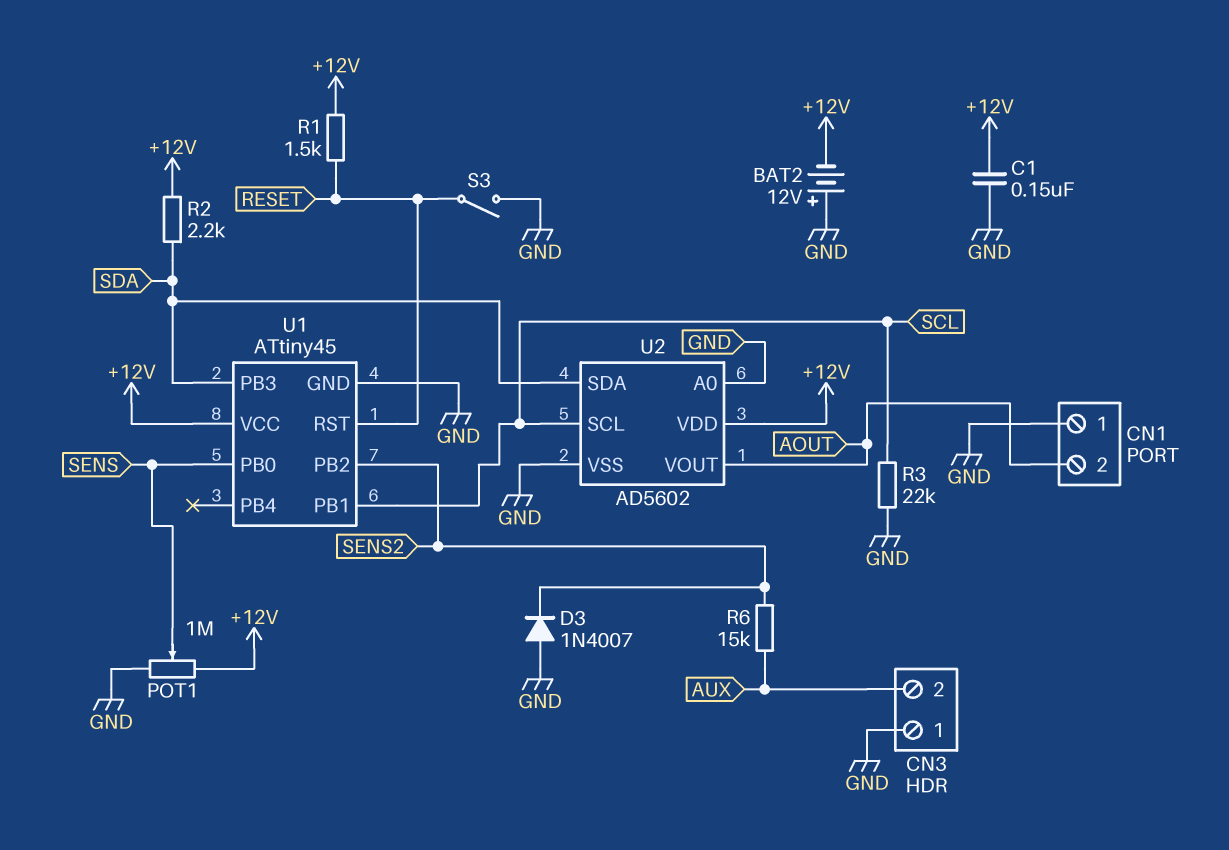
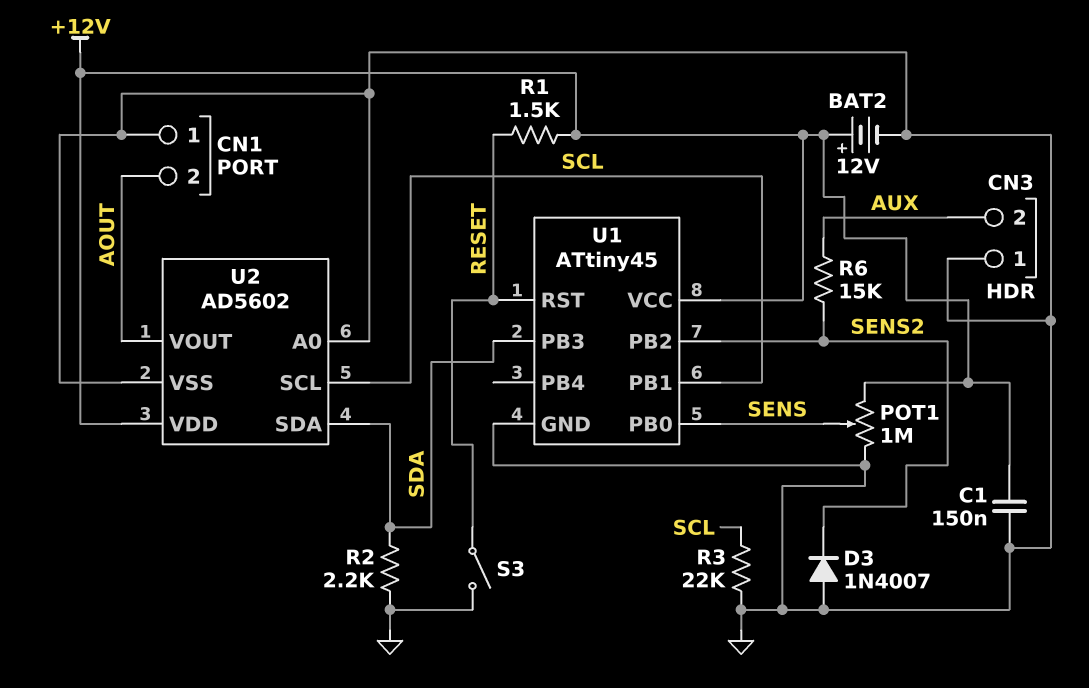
BAT2: 12V (plus GND, minus +12V) -> 12V (plus +12V, minus GND)
R2: 2.2k (+12V, SDA) -> 2.2k (GND, SDA)

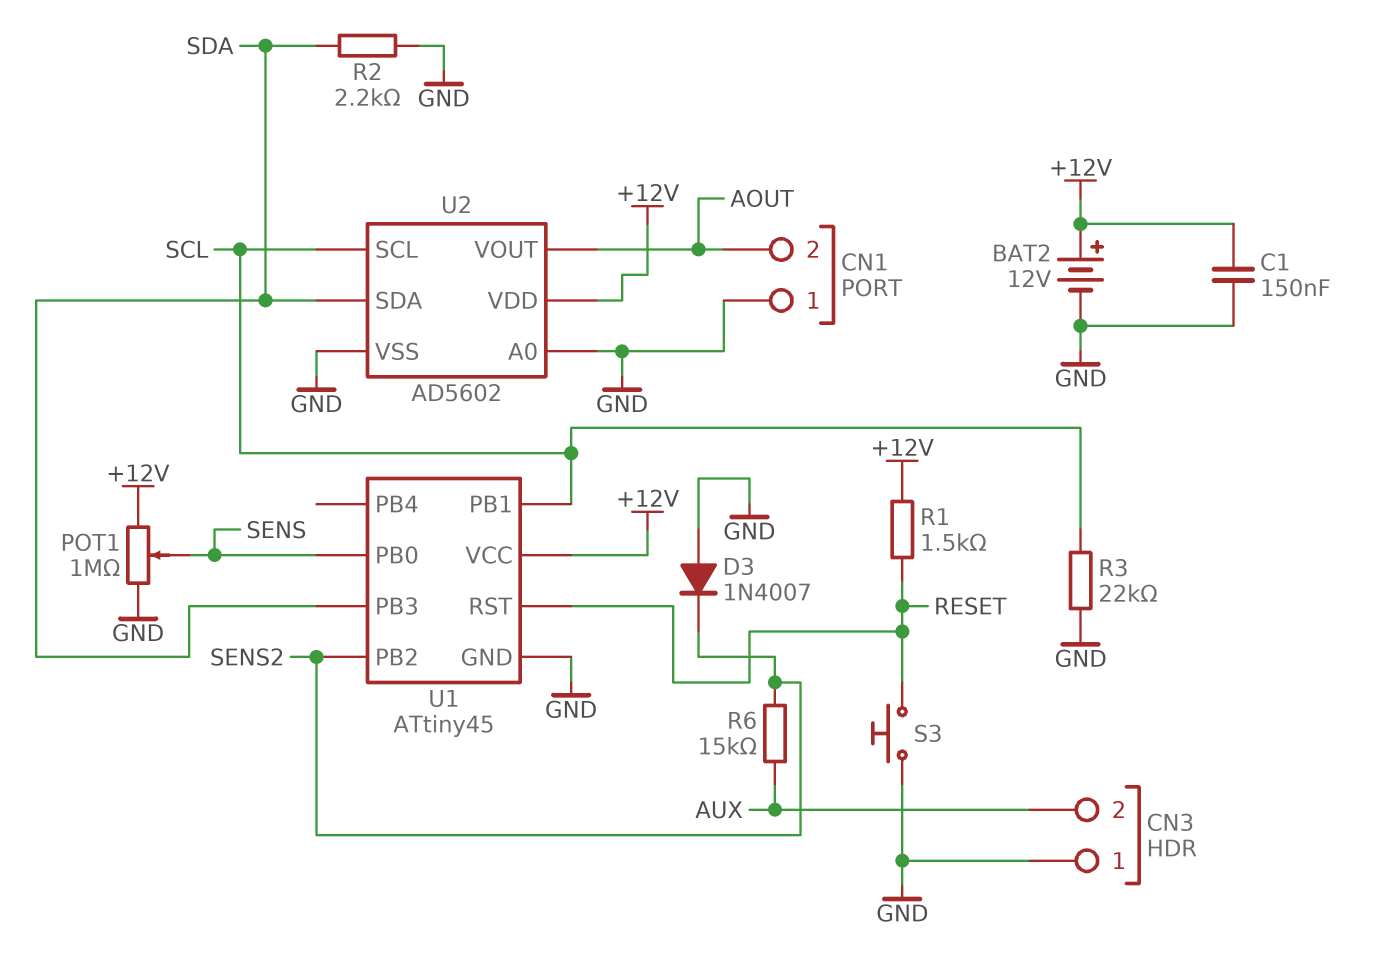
S3: switch (GND, RESET) -> button (GND, RESET)

